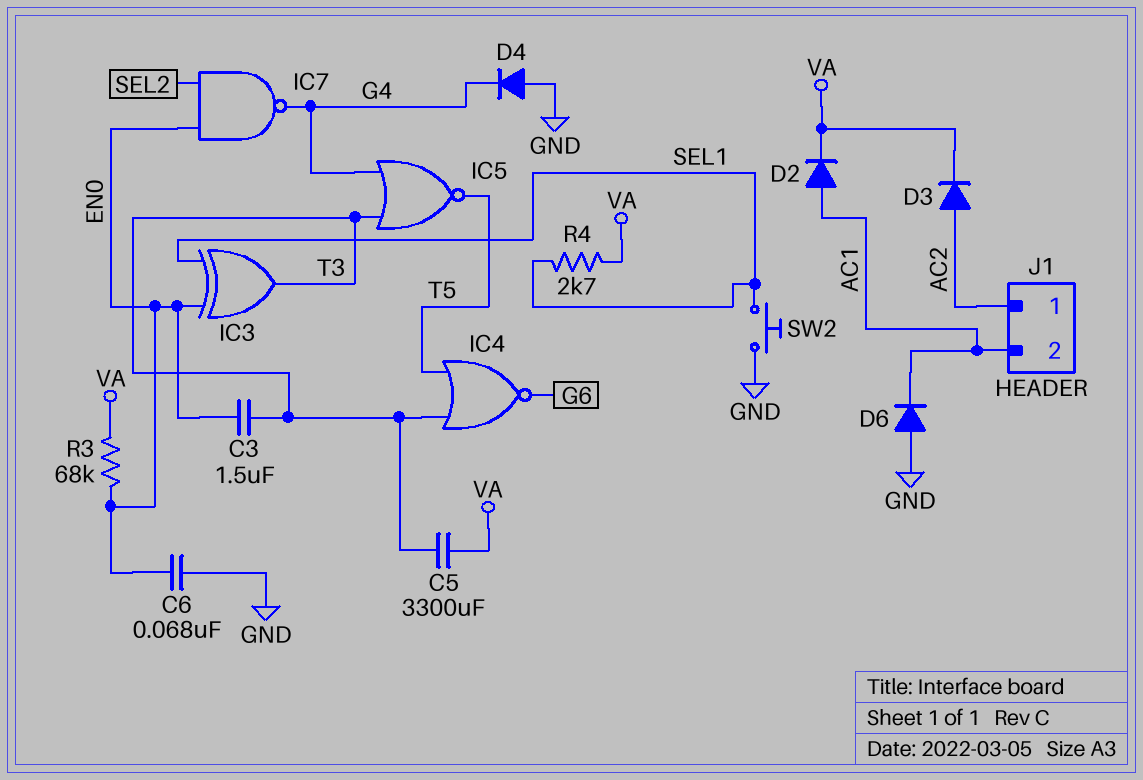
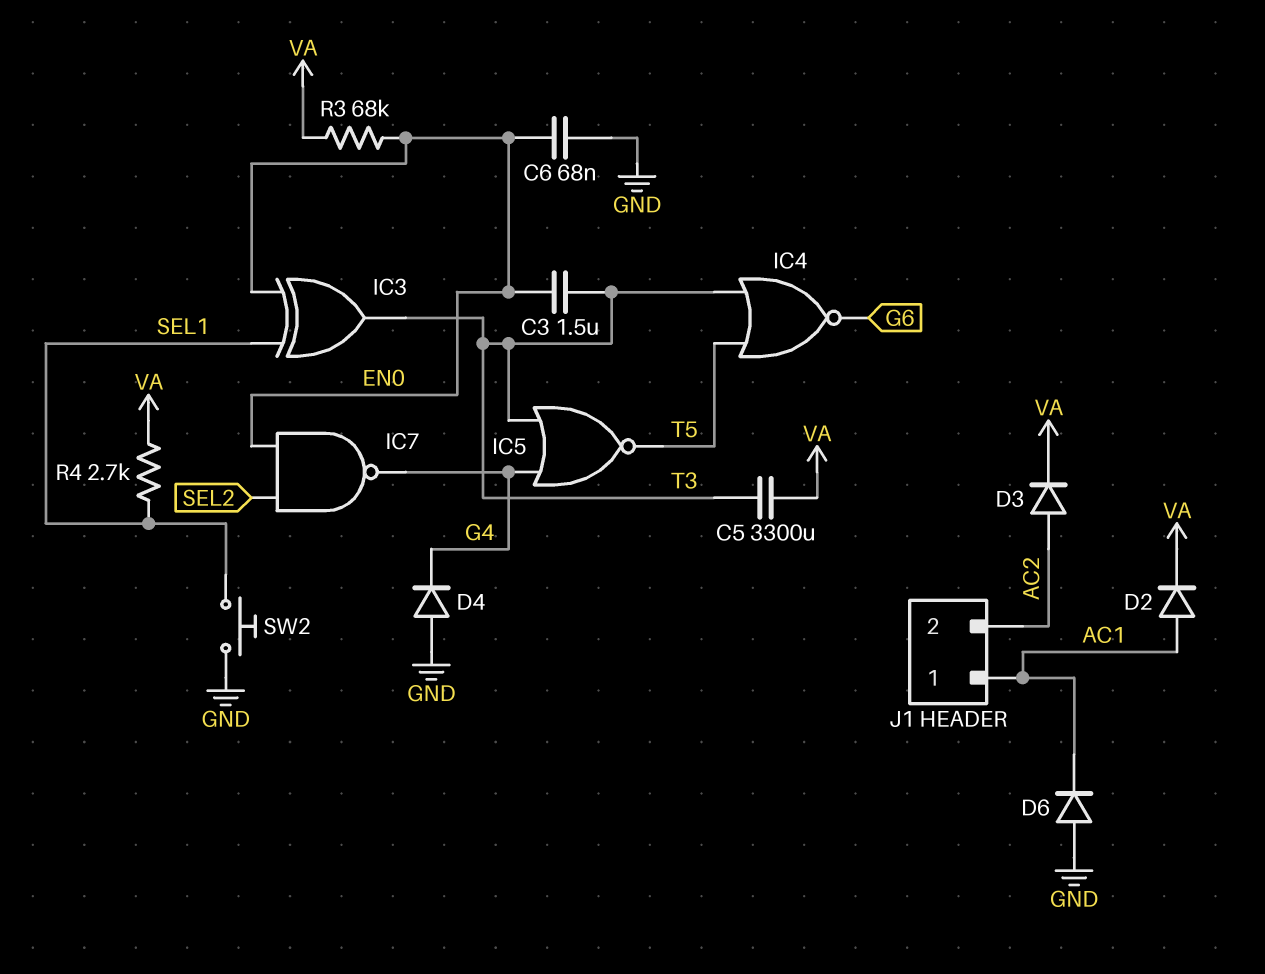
J1 pin 1: AC2 -> AC1
J1 pin 2: AC1 -> AC2

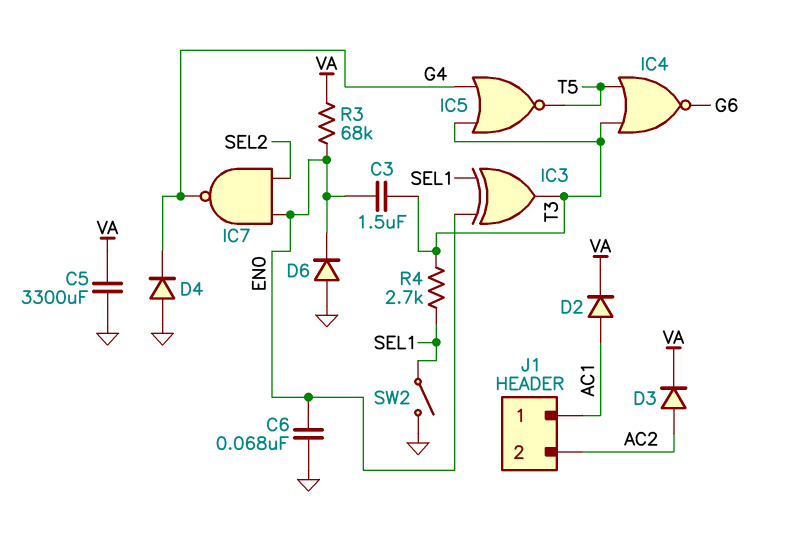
C5: 3300uF (T3, VA) -> 3300uF (GND, VA)
D6: diode (A GND, K AC1) -> diode (A GND, K EN0)
R4: 2.7k (SEL1, VA) -> 2.7k (SEL1, T3)
SW2: button (GND, SEL1) -> switch (GND, SEL1)

